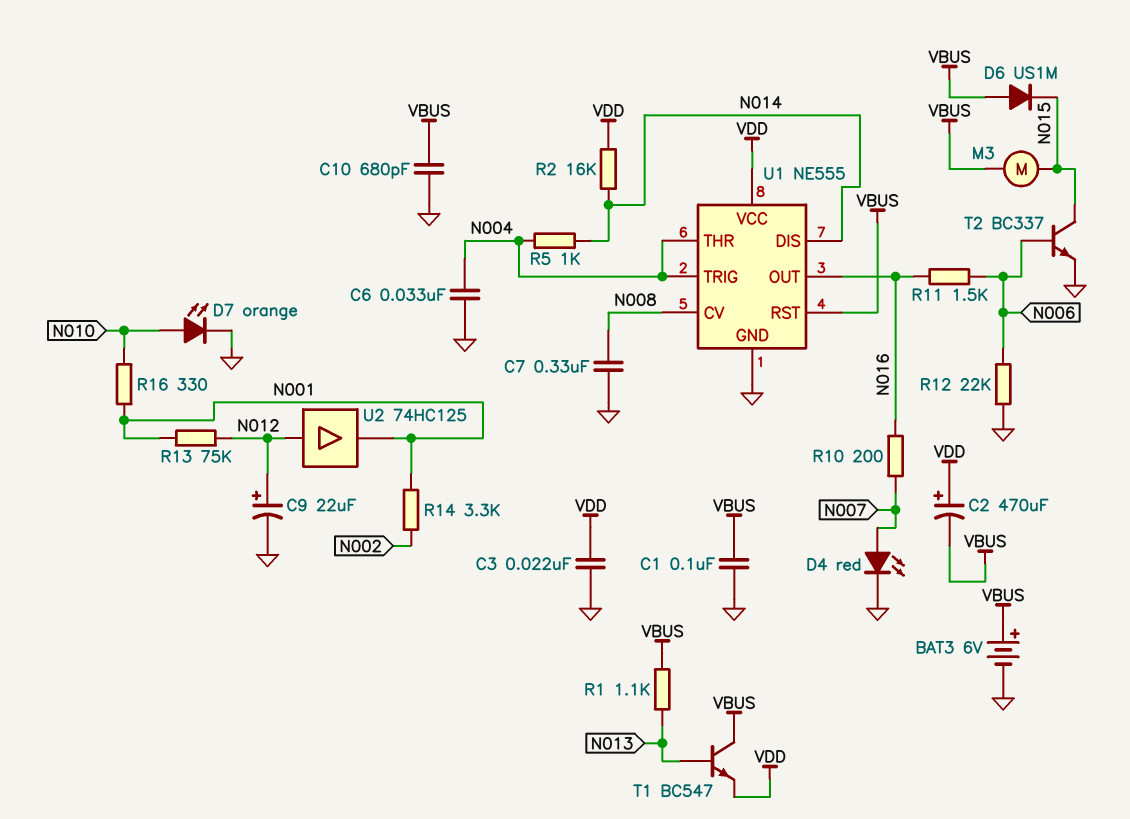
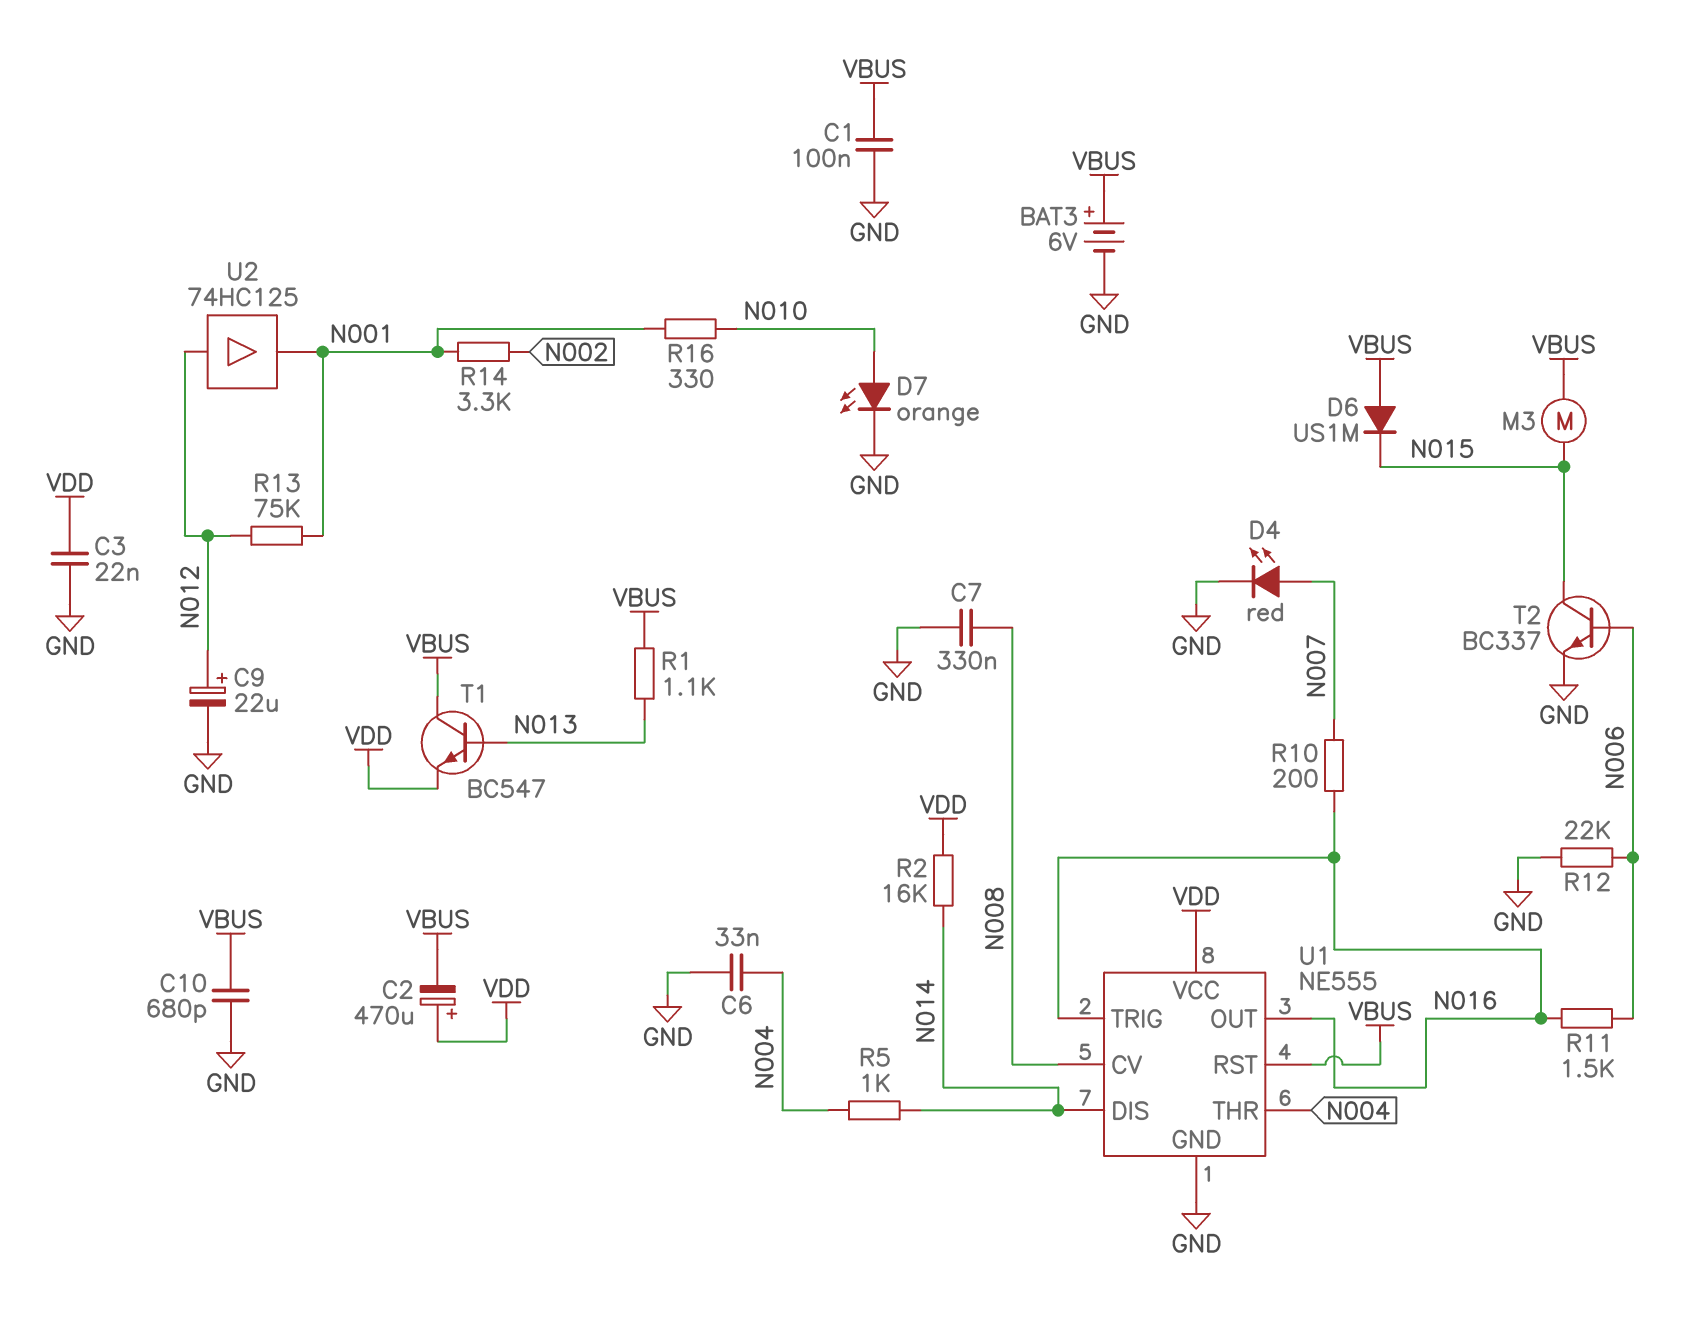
U1 pin TRIG: N004 -> N016

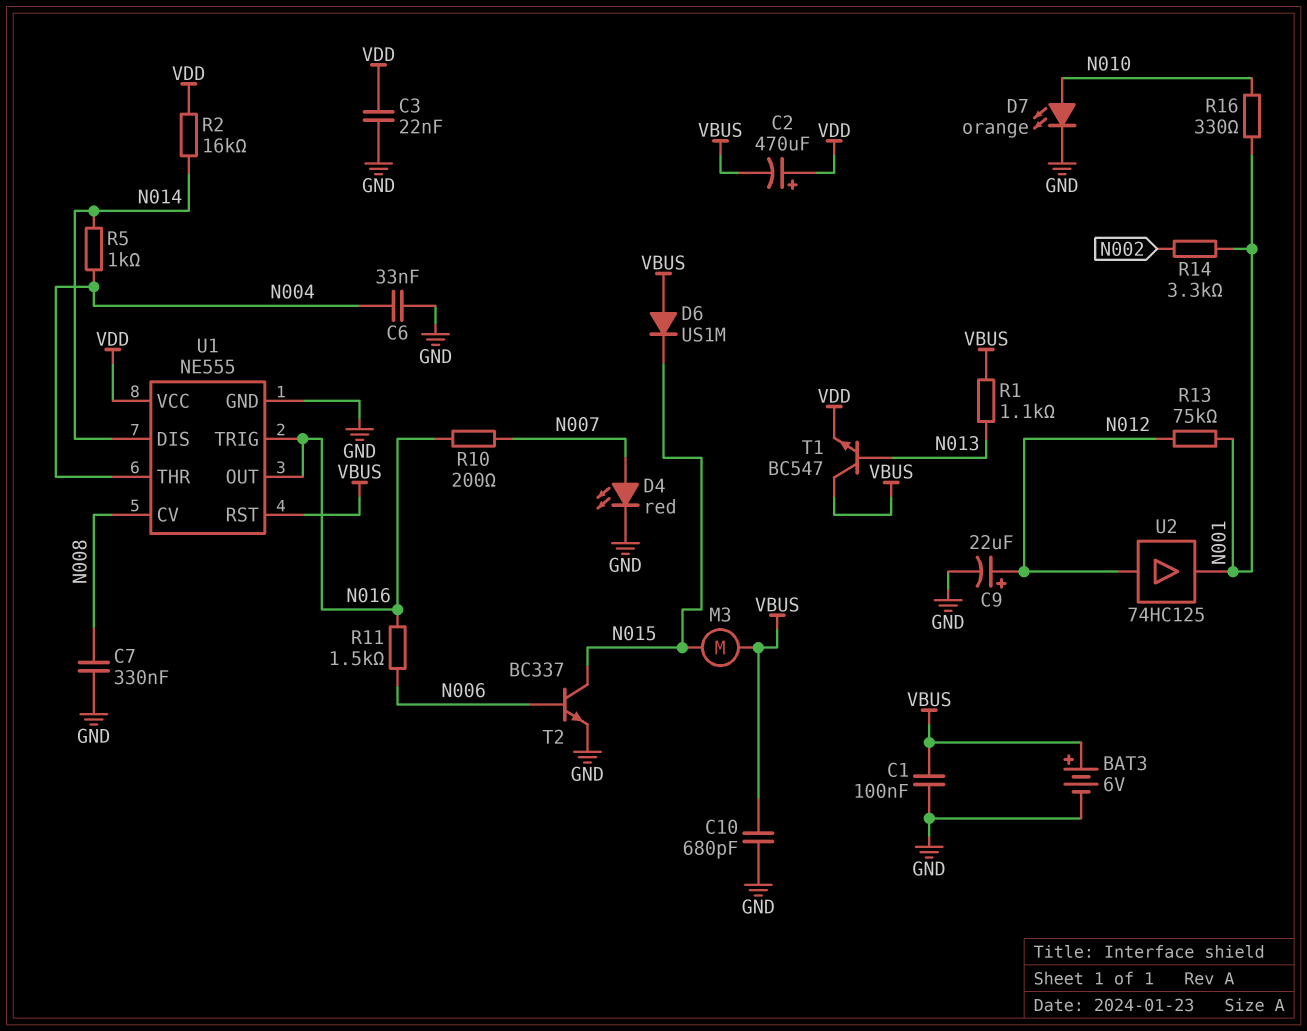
R12: 22k (GND, N006) -> none

